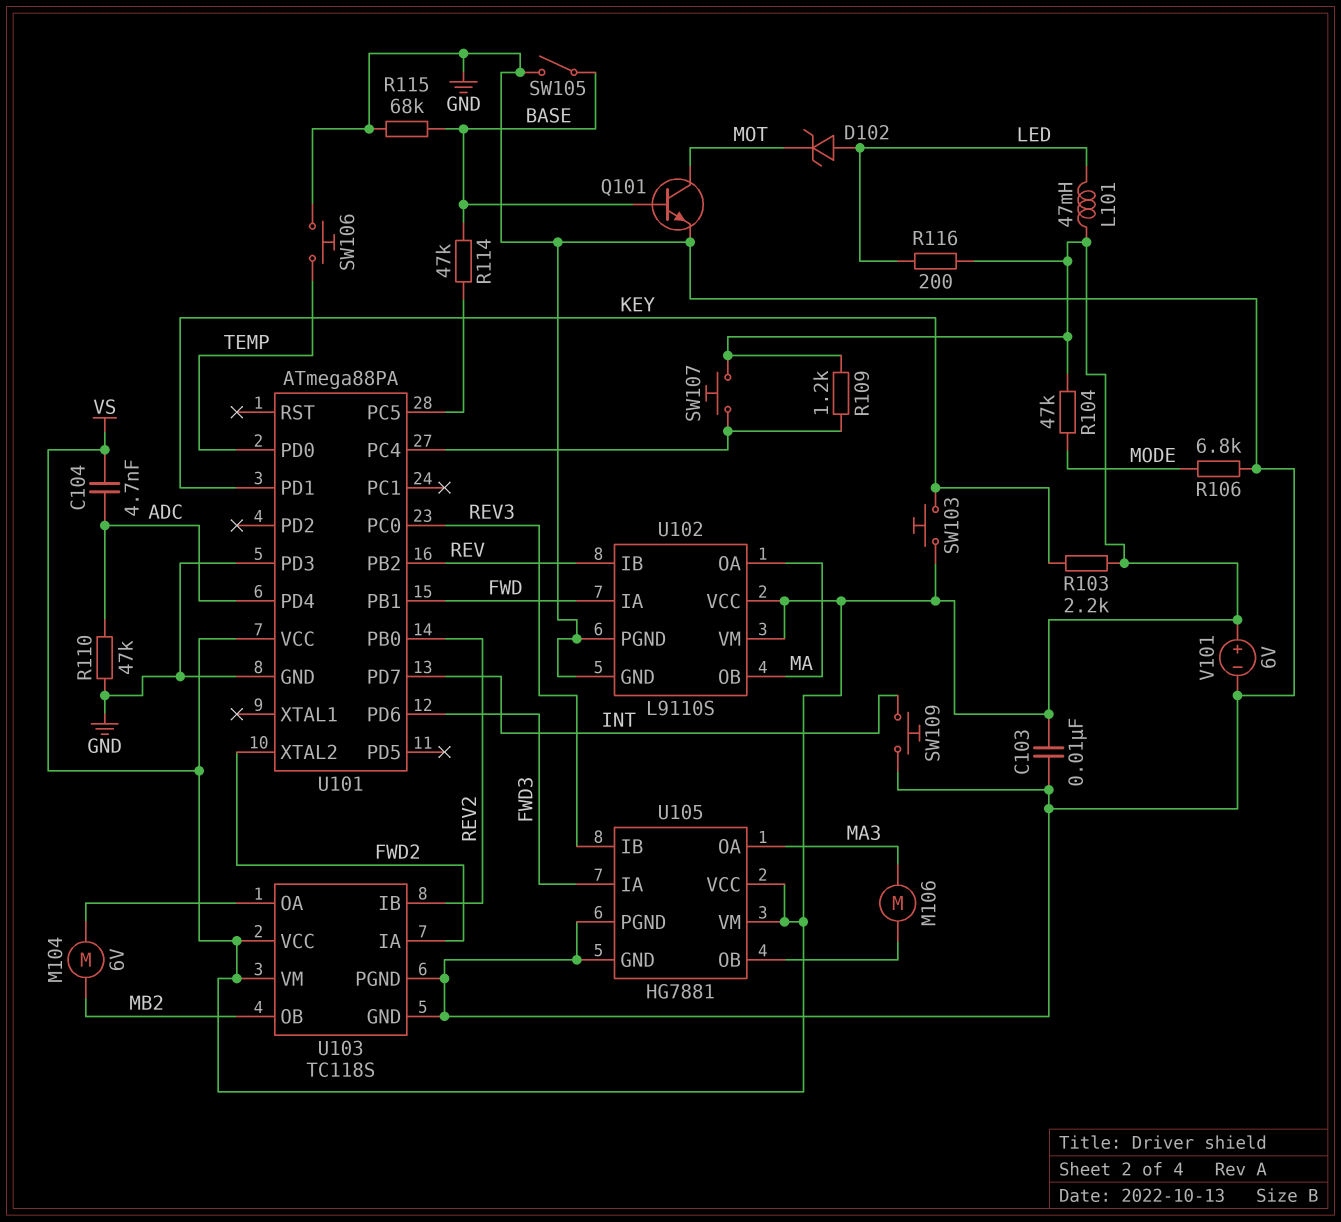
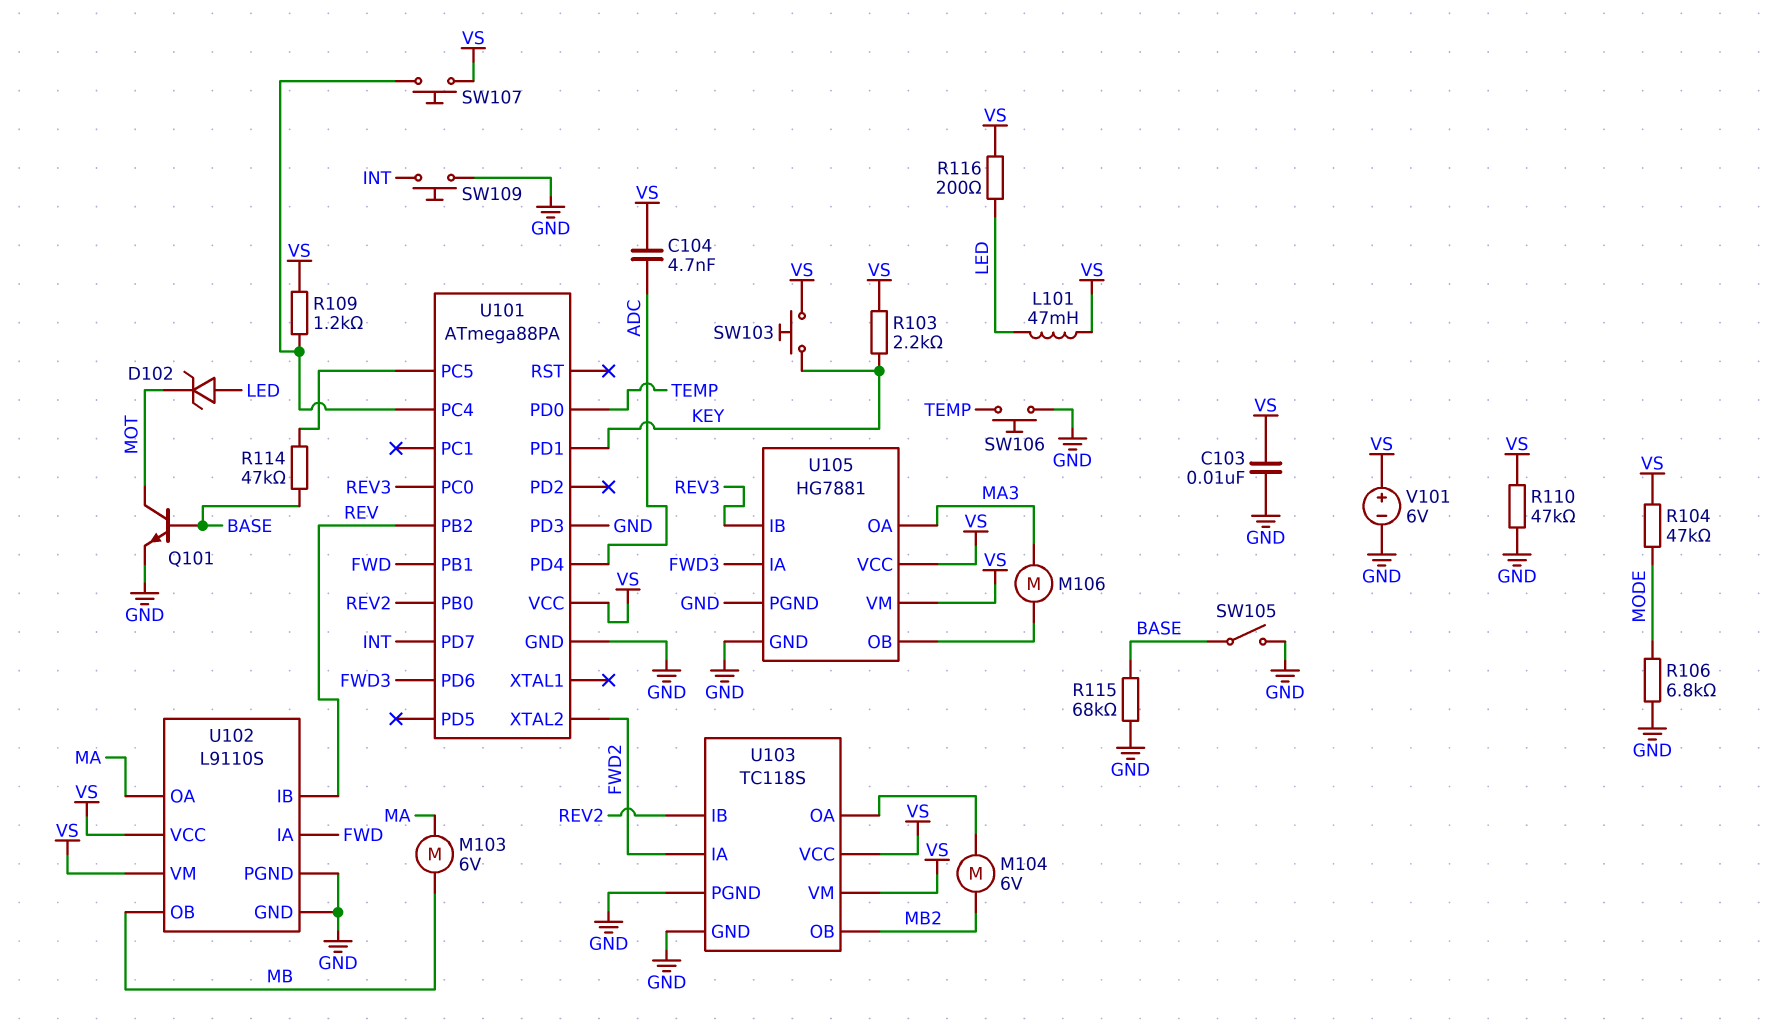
M103: none -> motor 6V (MA, MB)
R110: 47k (ADC, GND) -> 47k (GND, VS)
U102 pin OB: MA -> MB

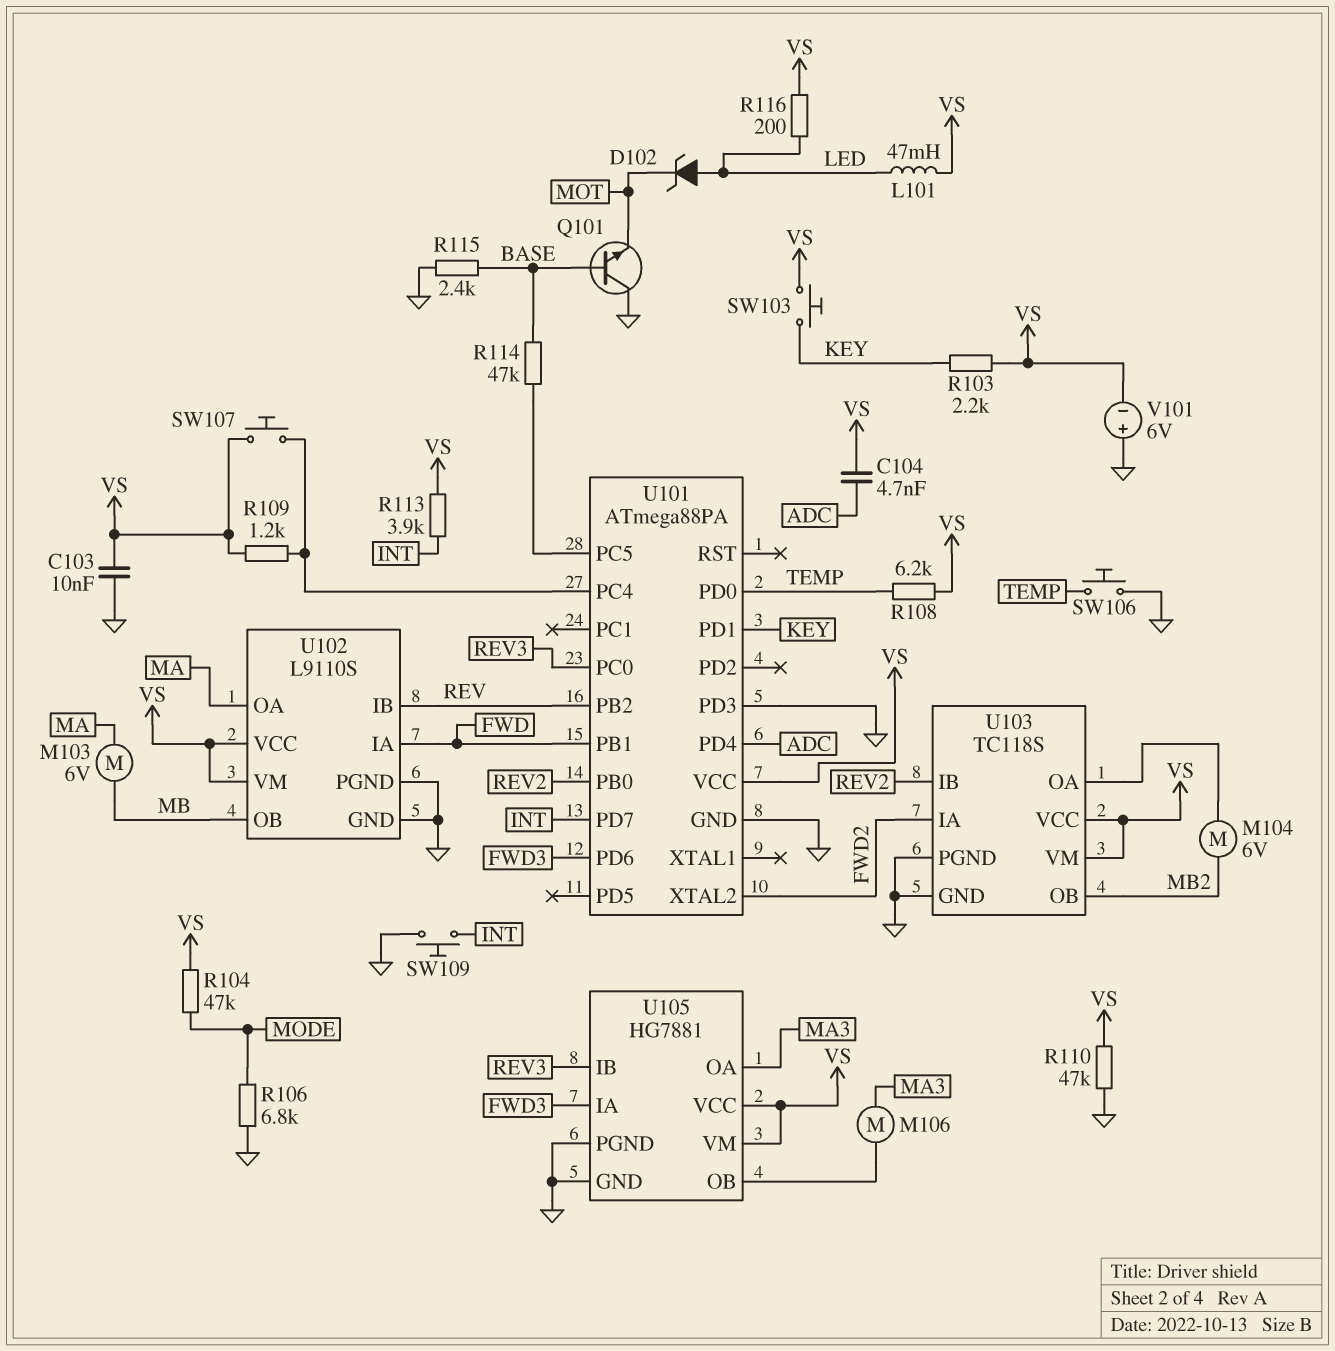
Q101: NPN (B BASE, C MOT, E GND) -> NPN (B BASE, C GND, E MOT)
R108: none -> 6.2k (TEMP, VS)
R113: none -> 3.9k (INT, VS)
R115: 68k (BASE, GND) -> 2.4k (BASE, GND)
SW105: switch (BASE, GND) -> none
V101: 6V (plus VS, minus GND) -> 6V (plus GND, minus VS)

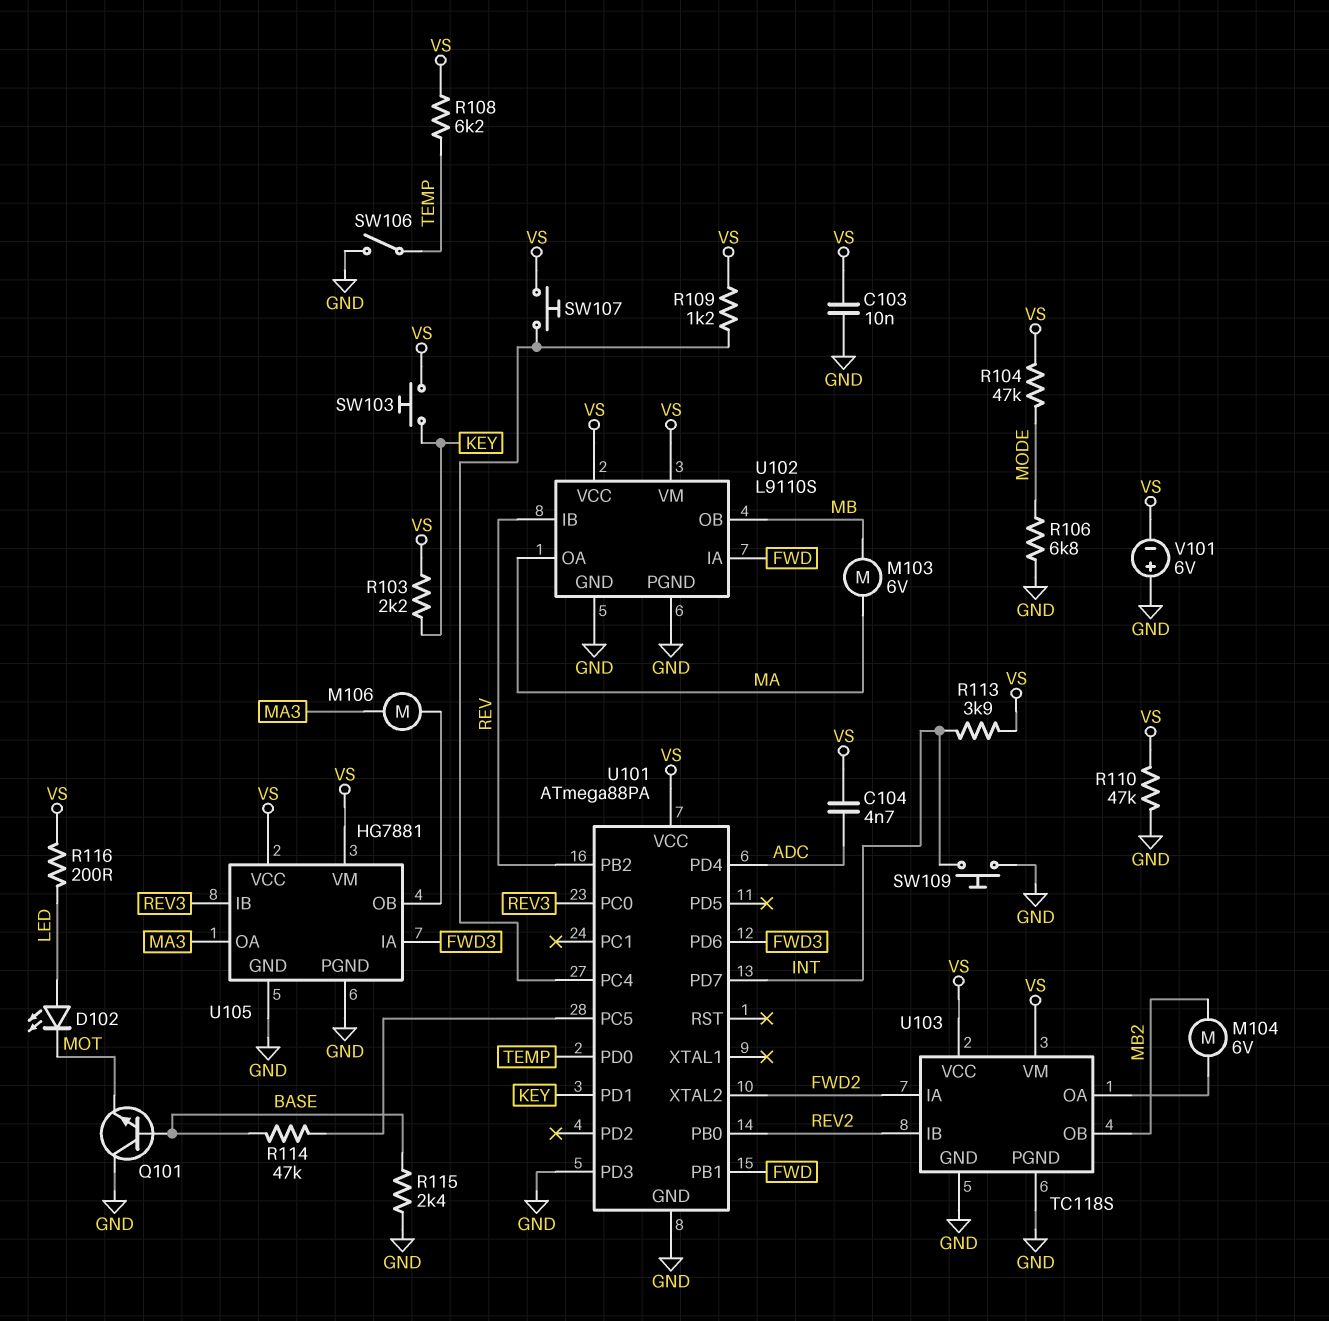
D102: zener (A LED, K MOT) -> LED (A LED, K MOT)
L101: 47mH (LED, VS) -> none
SW106: button (GND, TEMP) -> switch (GND, TEMP)

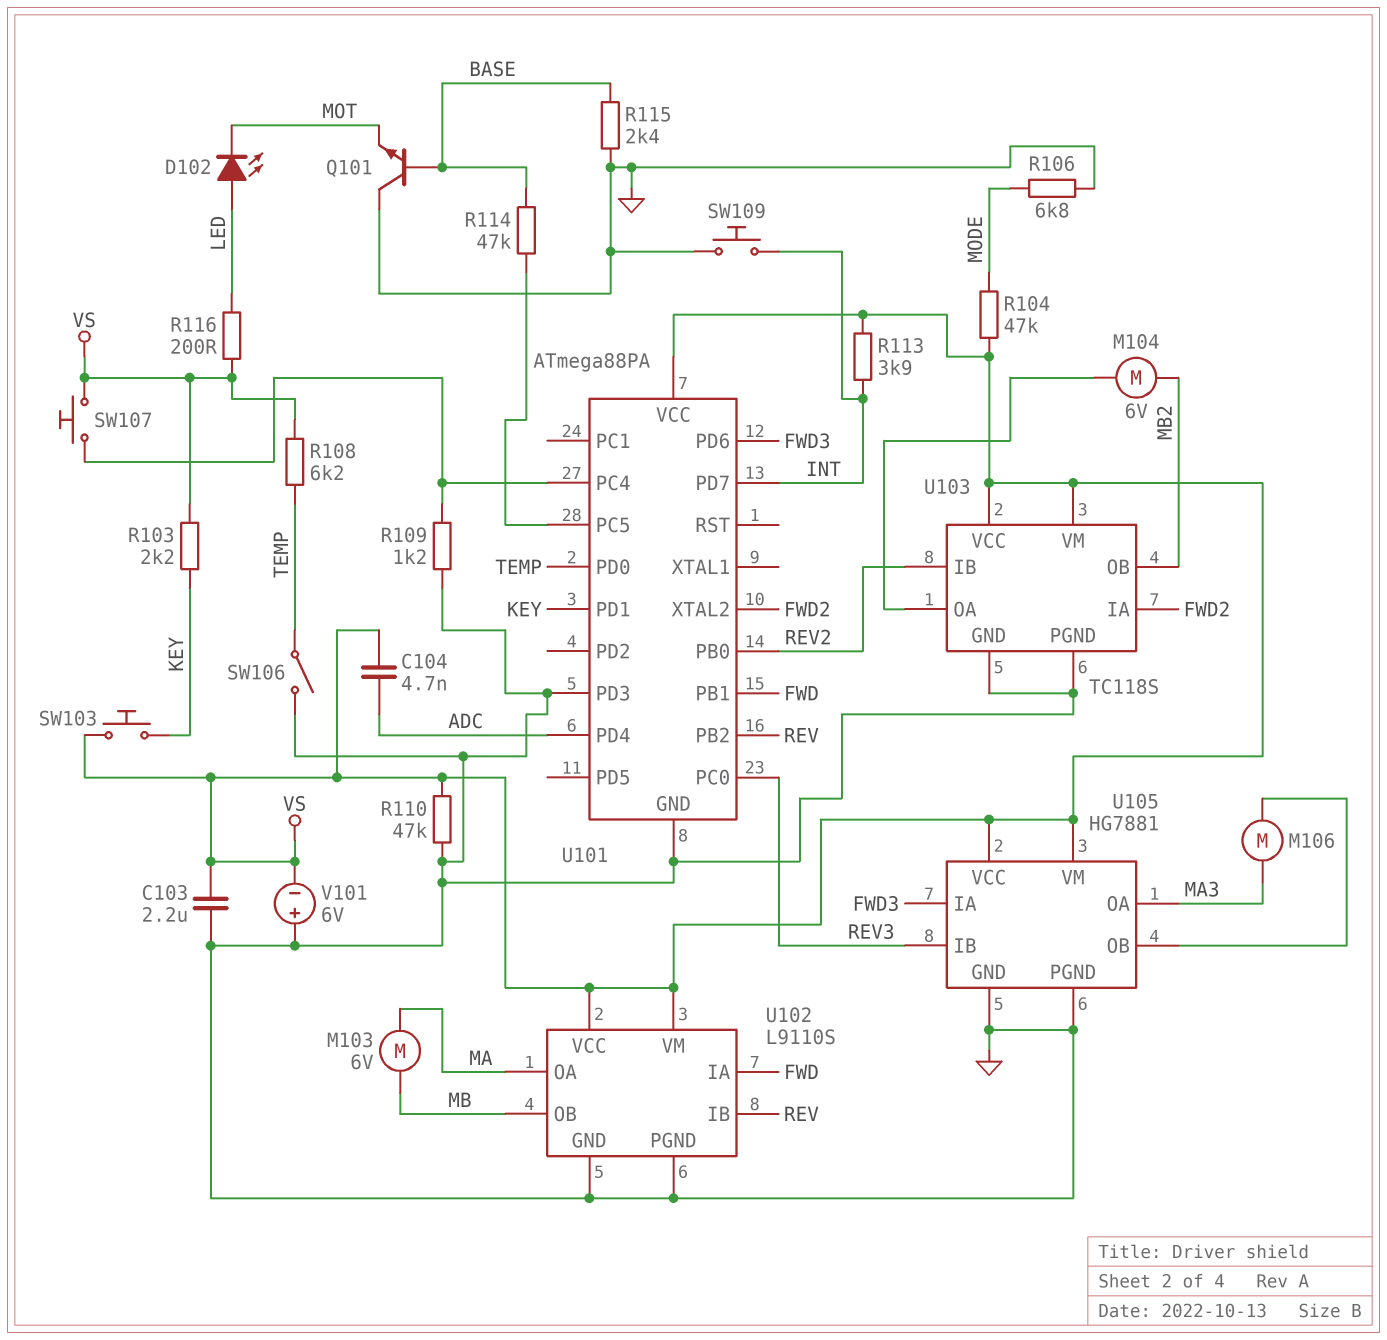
C103: 10nF (GND, VS) -> 2.2uF (GND, VS)
R109: 1.2k (U101/PC4, VS) -> 1.2k (GND, U101/PC4)

